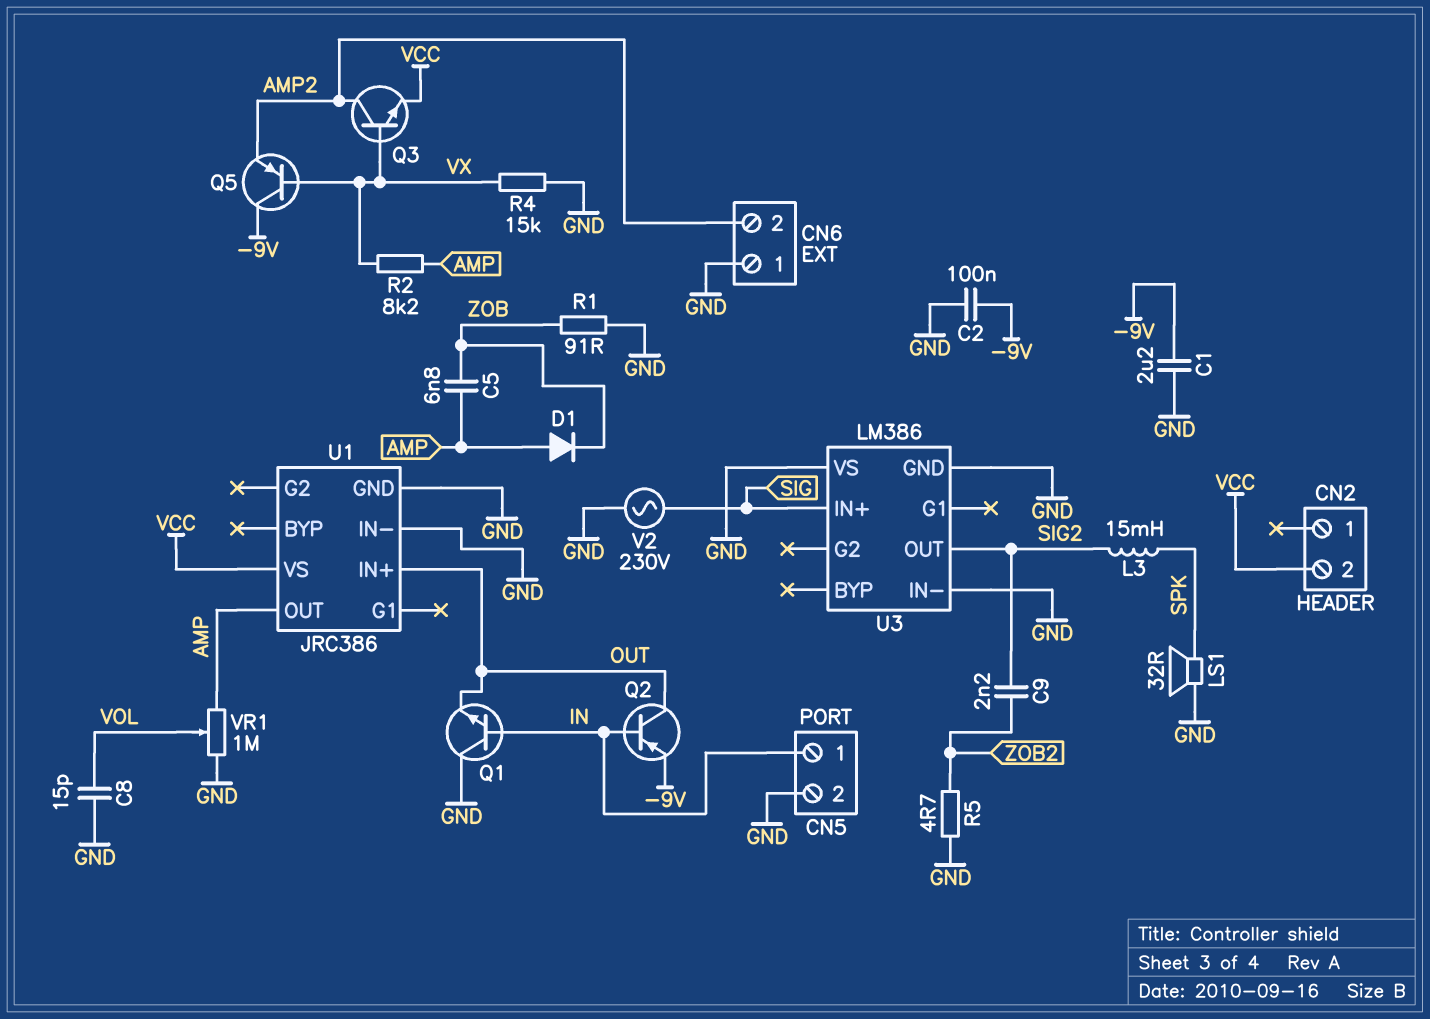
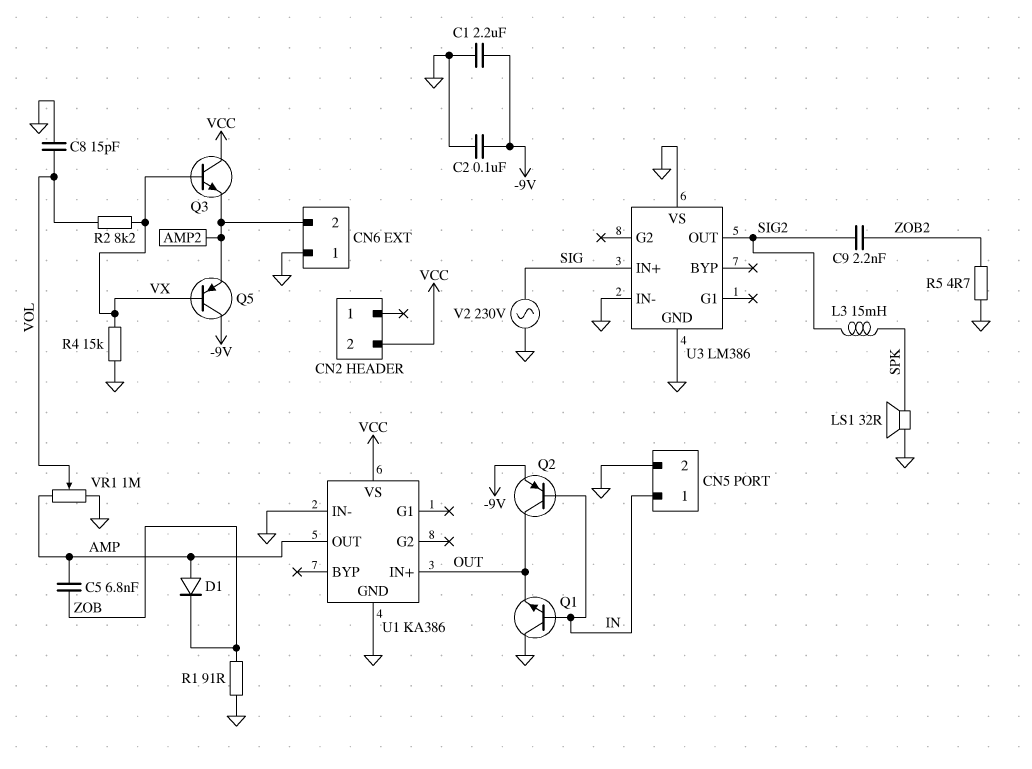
Q3: NPN (B VX, C AMP2, E VCC) -> NPN (B VX, C VCC, E AMP2)
R2: 8.2k (AMP, VX) -> 8.2k (VOL, VX)
U1: JRC386 -> KA386

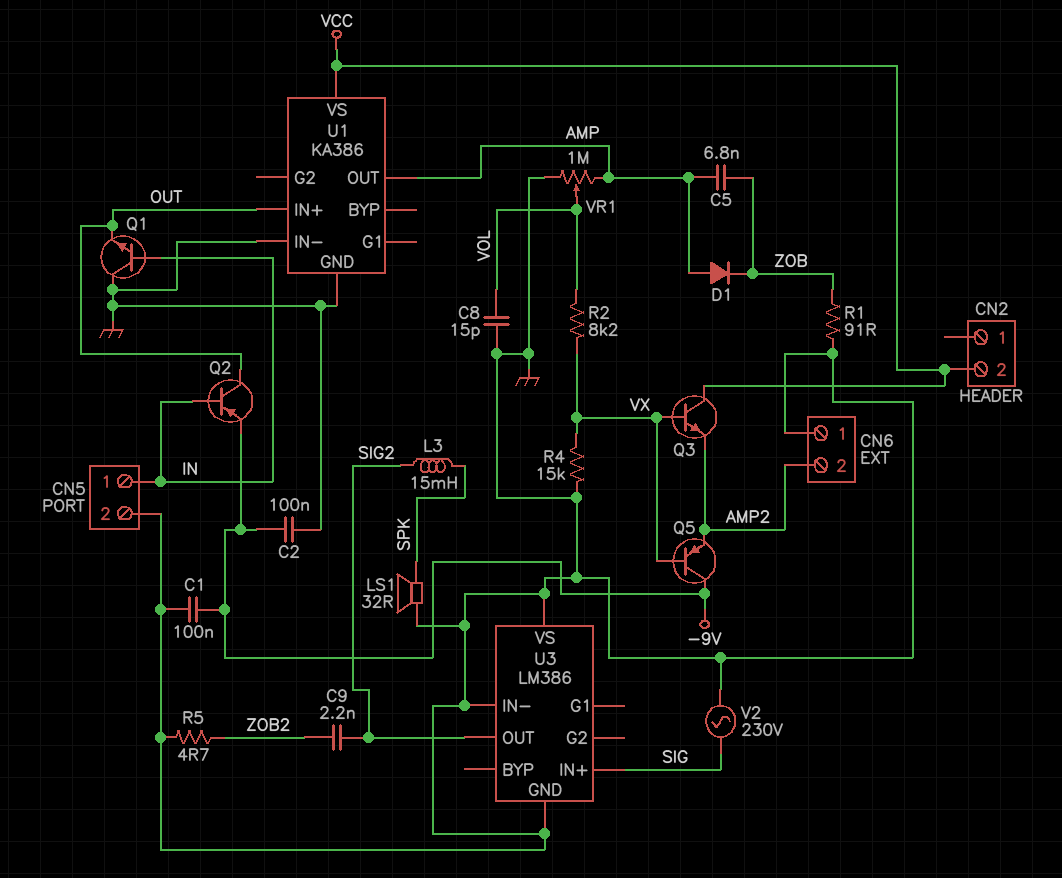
C1: 2.2uF (-9V, GND) -> 100nF (-9V, GND)

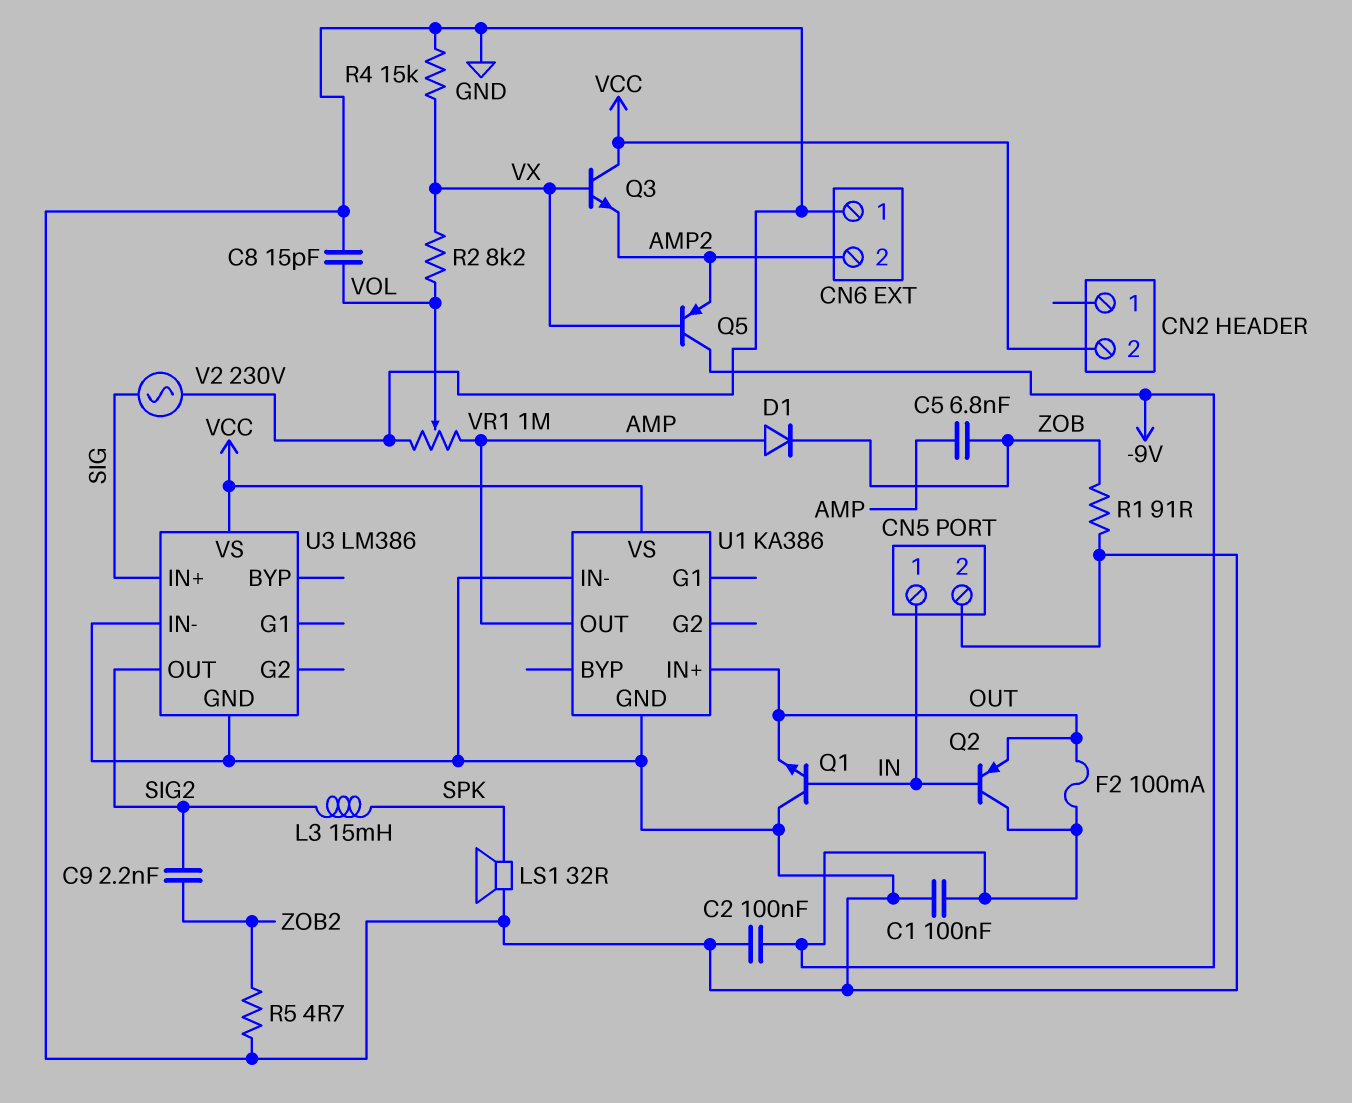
F2: none -> 100mA (-9V, OUT)
Q2: PNP (B IN, C OUT, E -9V) -> PNP (B IN, C -9V, E OUT)
U3 pin VS: GND -> VCC

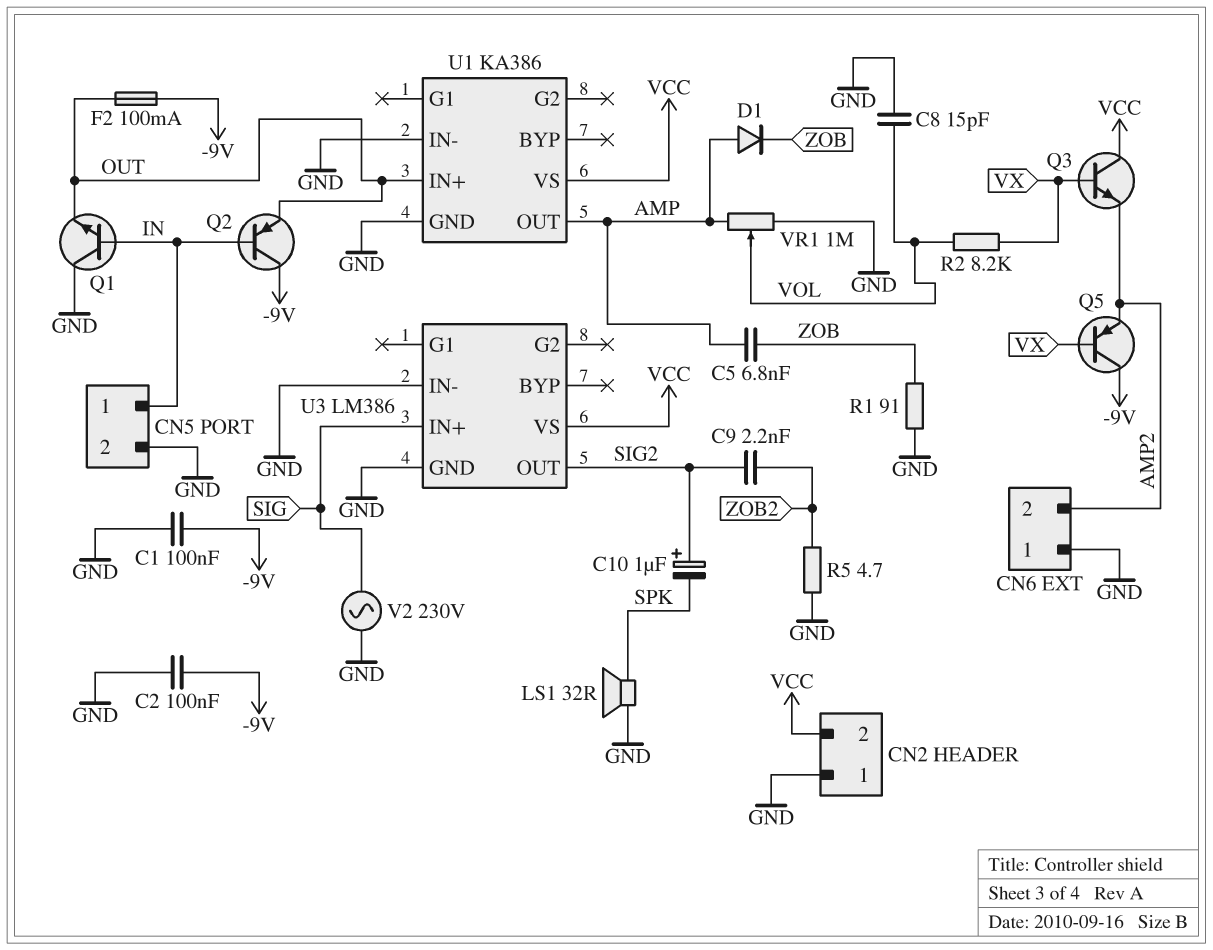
C10: none -> 1uF (plus SIG2, minus SPK)
CN2 pin 1: none -> GND
L3: 15mH (SIG2, SPK) -> none
R4: 15k (GND, VX) -> none

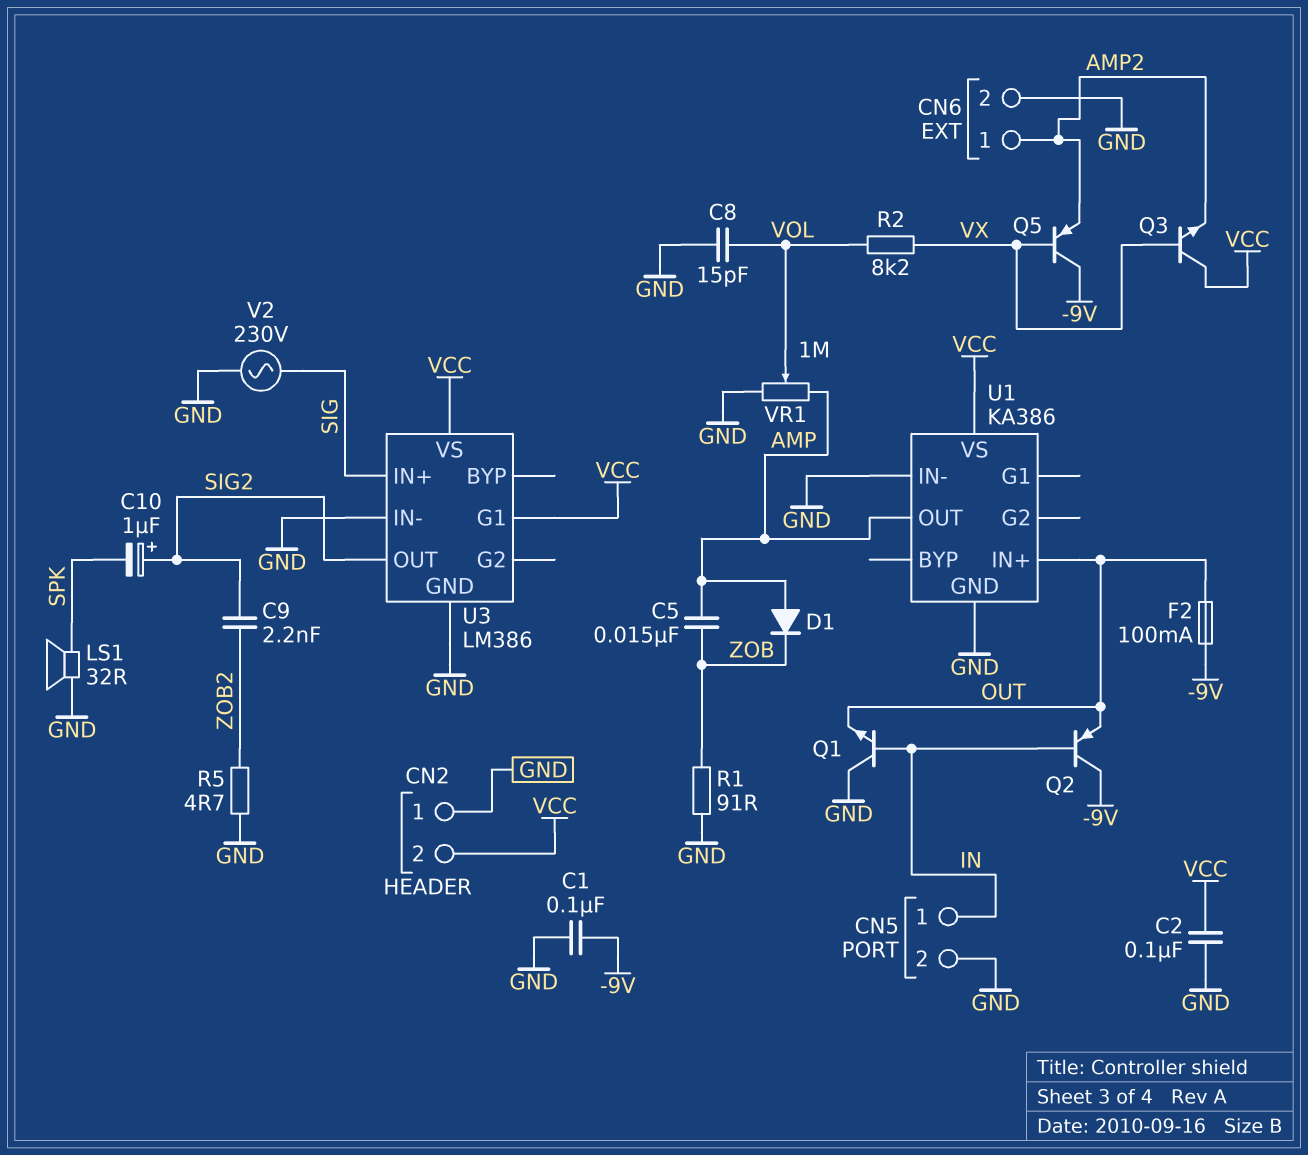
C2: 100nF (-9V, GND) -> 100nF (GND, VCC)
C5: 6.8nF (AMP, ZOB) -> 15nF (AMP, ZOB)
CN6 pin 1: GND -> AMP2
CN6 pin 2: AMP2 -> GND
U3 pin G1: none -> VCC

